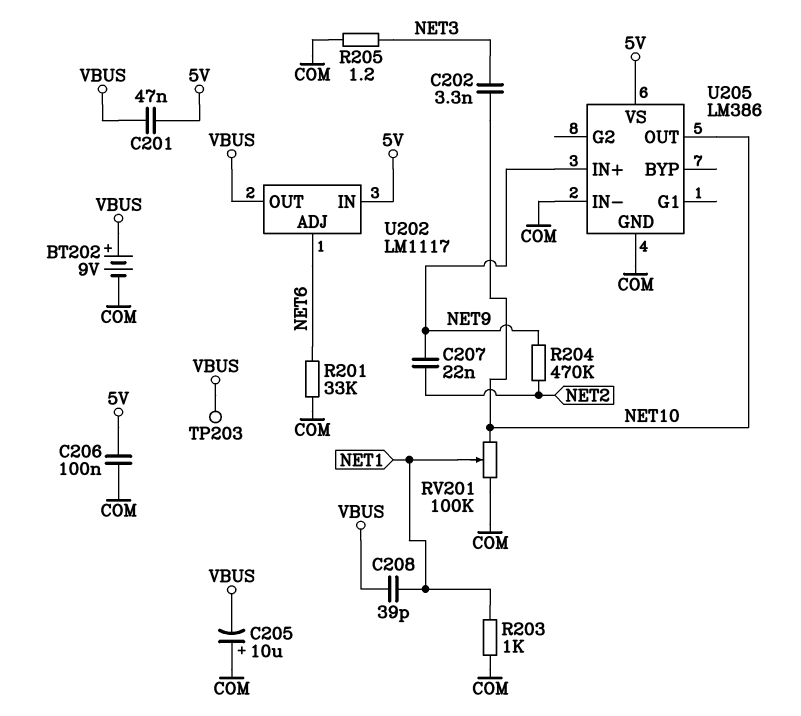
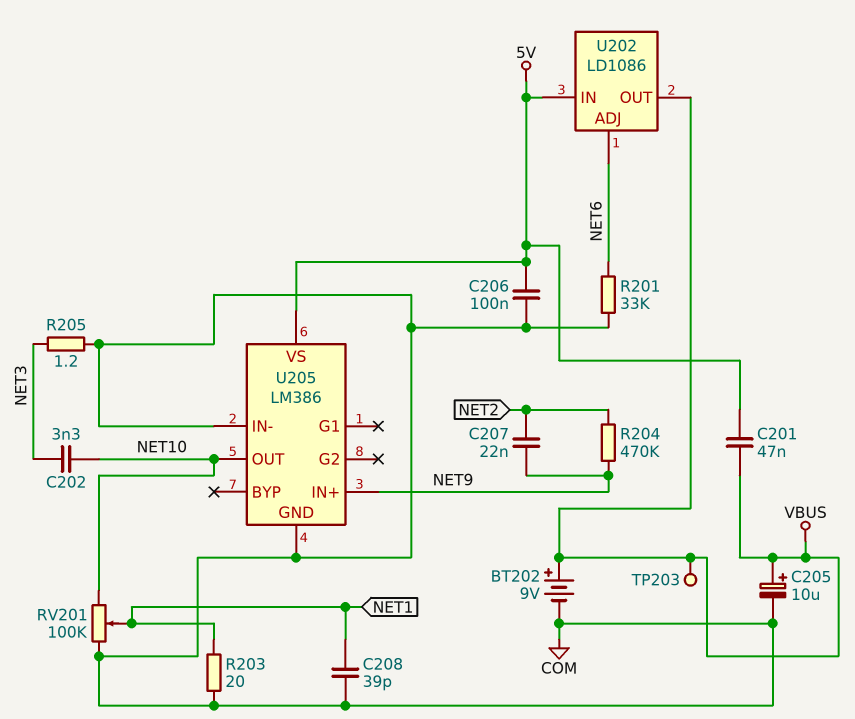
C205: 10uF (plus COM, minus VBUS) -> 10uF (plus VBUS, minus COM)
C208: 39pF (NET1, VBUS) -> 39pF (COM, NET1)
R203: 1k (COM, NET1) -> 20 (COM, NET1)
U202: LM1117 -> LD1086

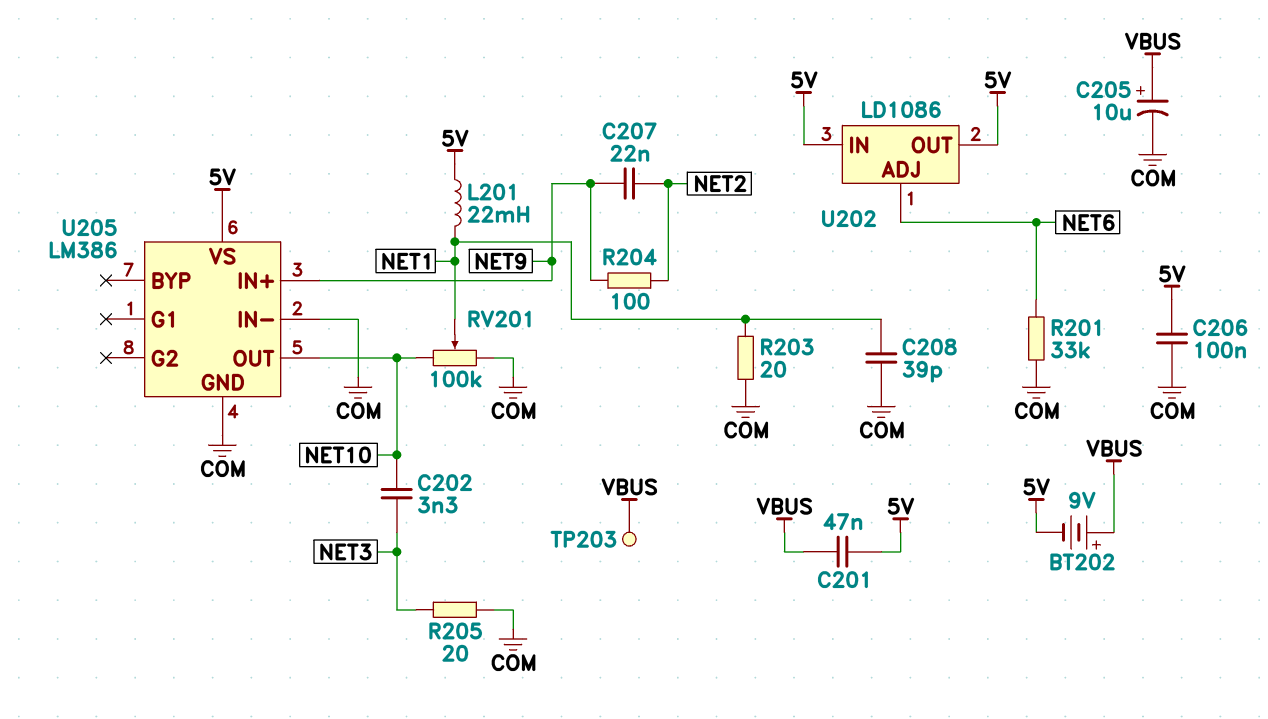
BT202: 9V (plus VBUS, minus COM) -> 9V (plus VBUS, minus 5V)
L201: none -> 22mH (5V, NET1)
R204: 470k (NET2, NET9) -> 100 (NET2, NET9)
R205: 1.2 (COM, NET3) -> 20 (COM, NET3)
U202 pin OUT: VBUS -> 5V

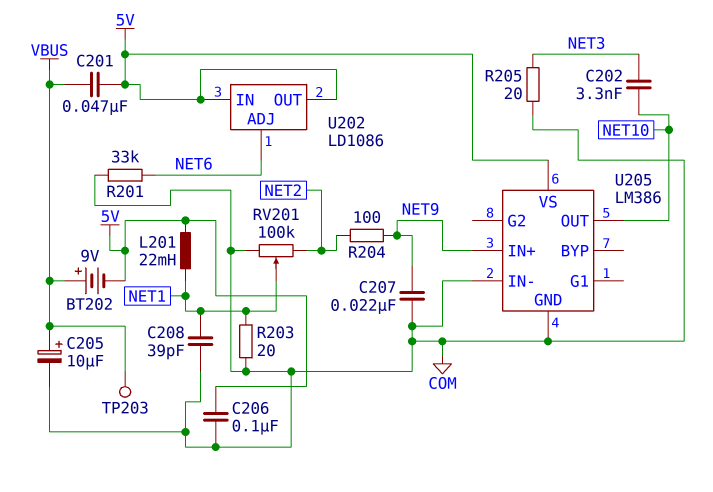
C207: 22nF (NET2, NET9) -> 22nF (COM, NET9)
RV201: 100k (COM, NET10, wiper NET1) -> 100k (COM, NET2, wiper NET1)

